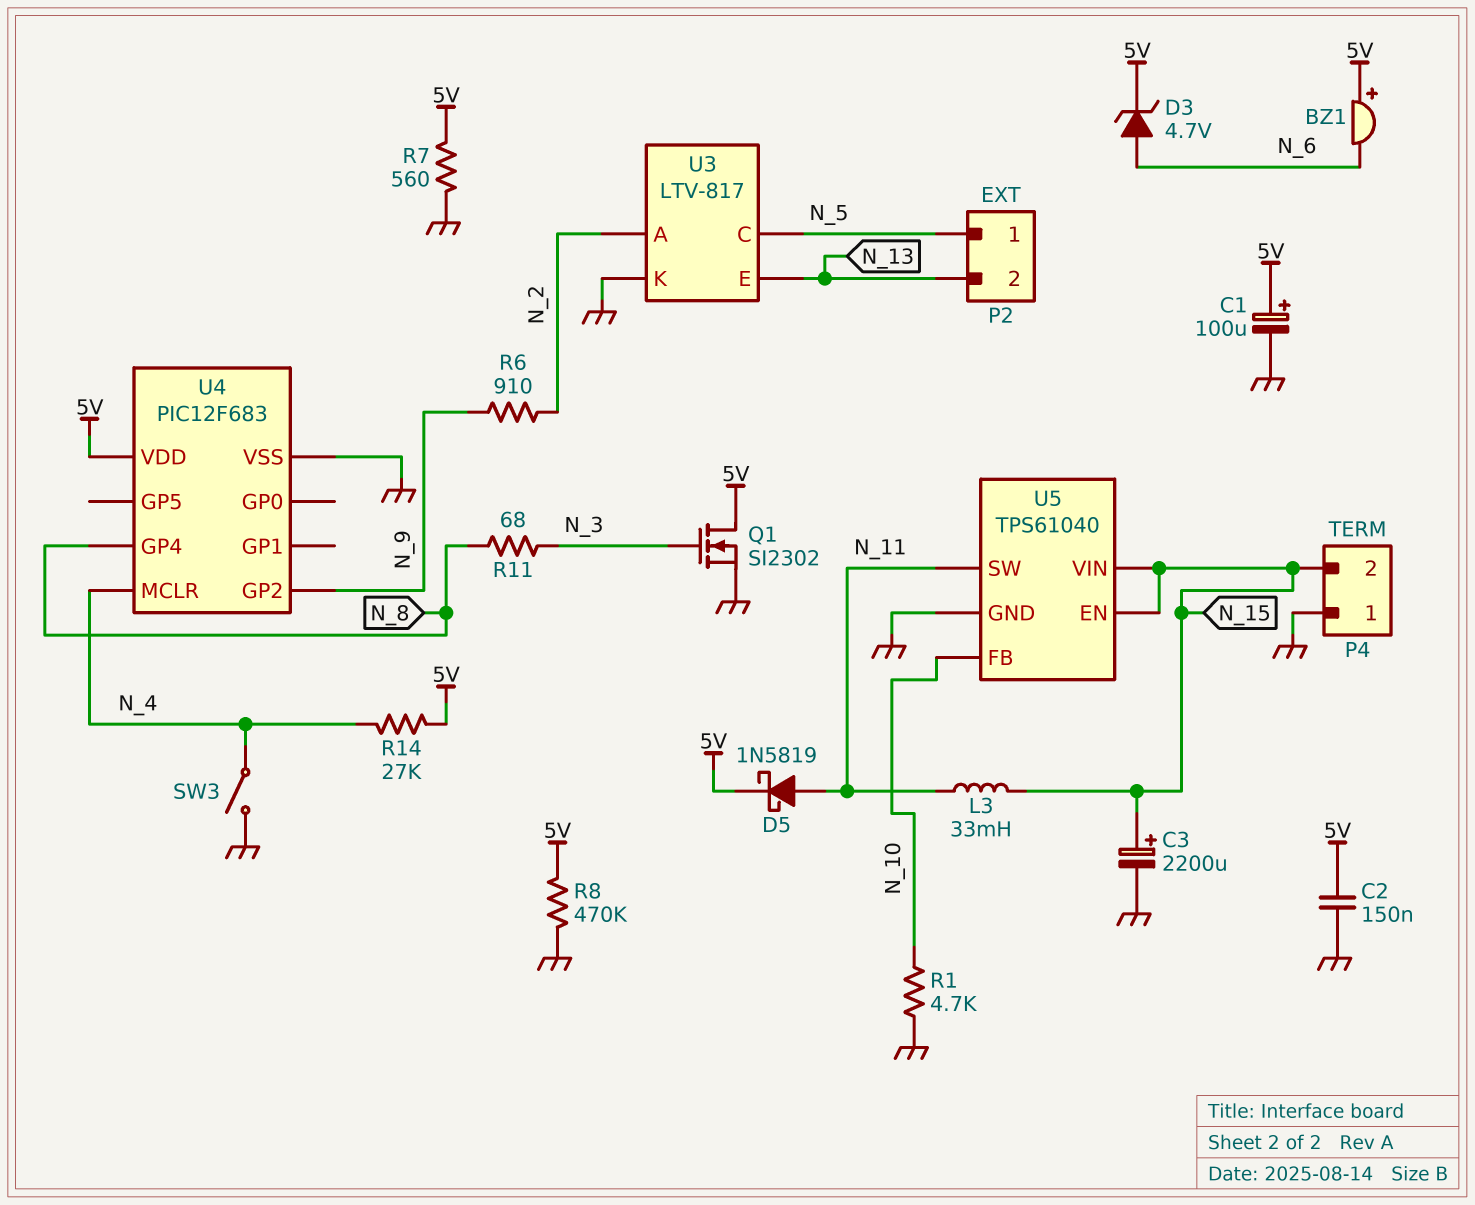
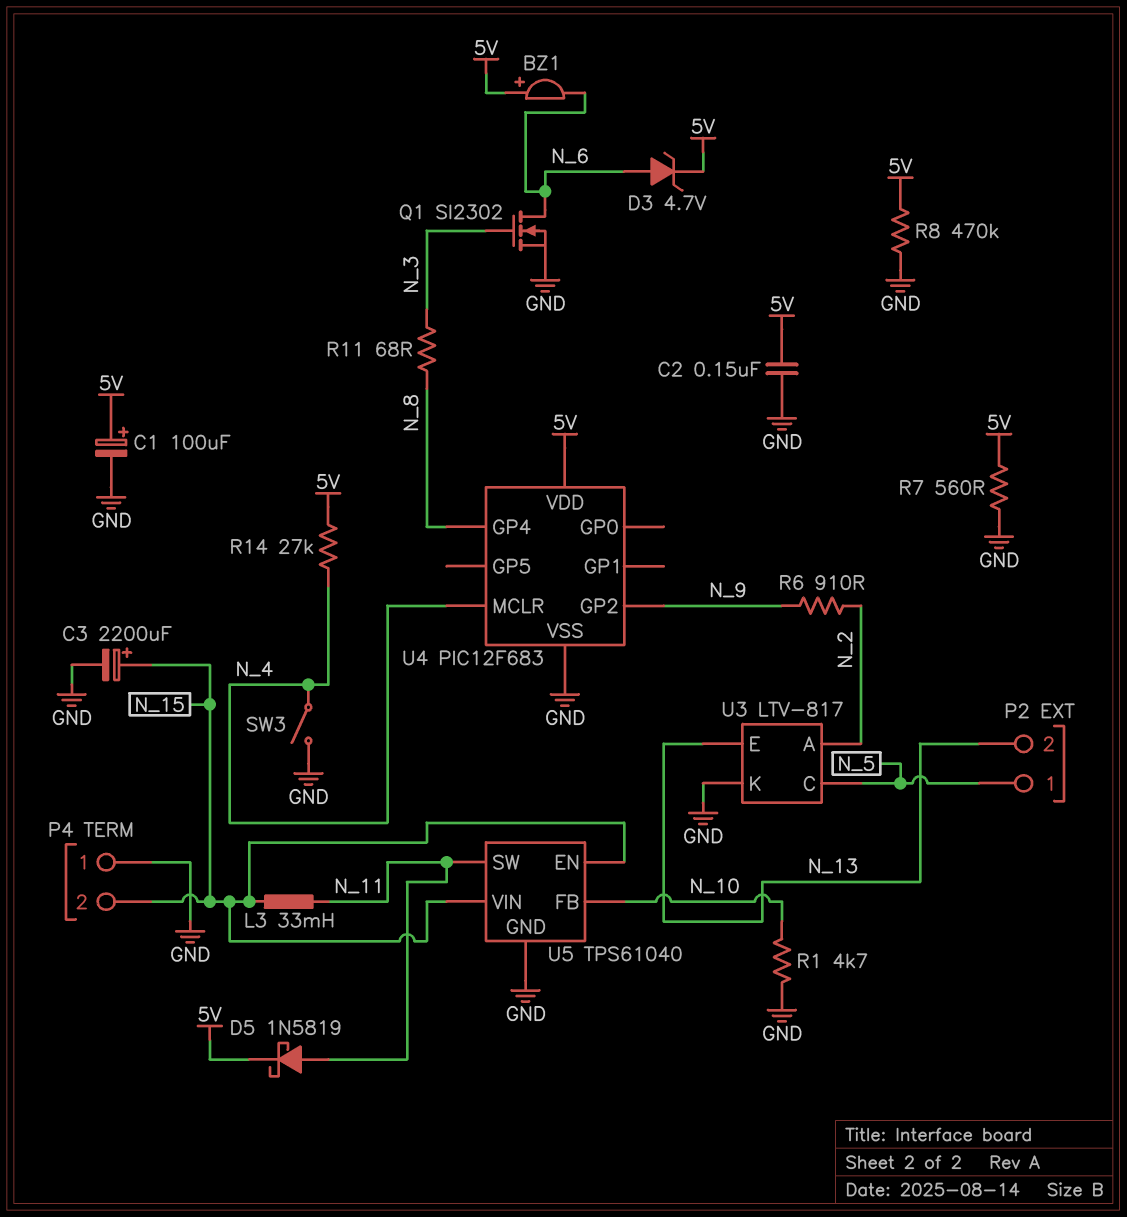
Q1: NMOS SI2302 (G N_3, D 5V, S GND) -> NMOS SI2302 (G N_3, D N_6, S GND)

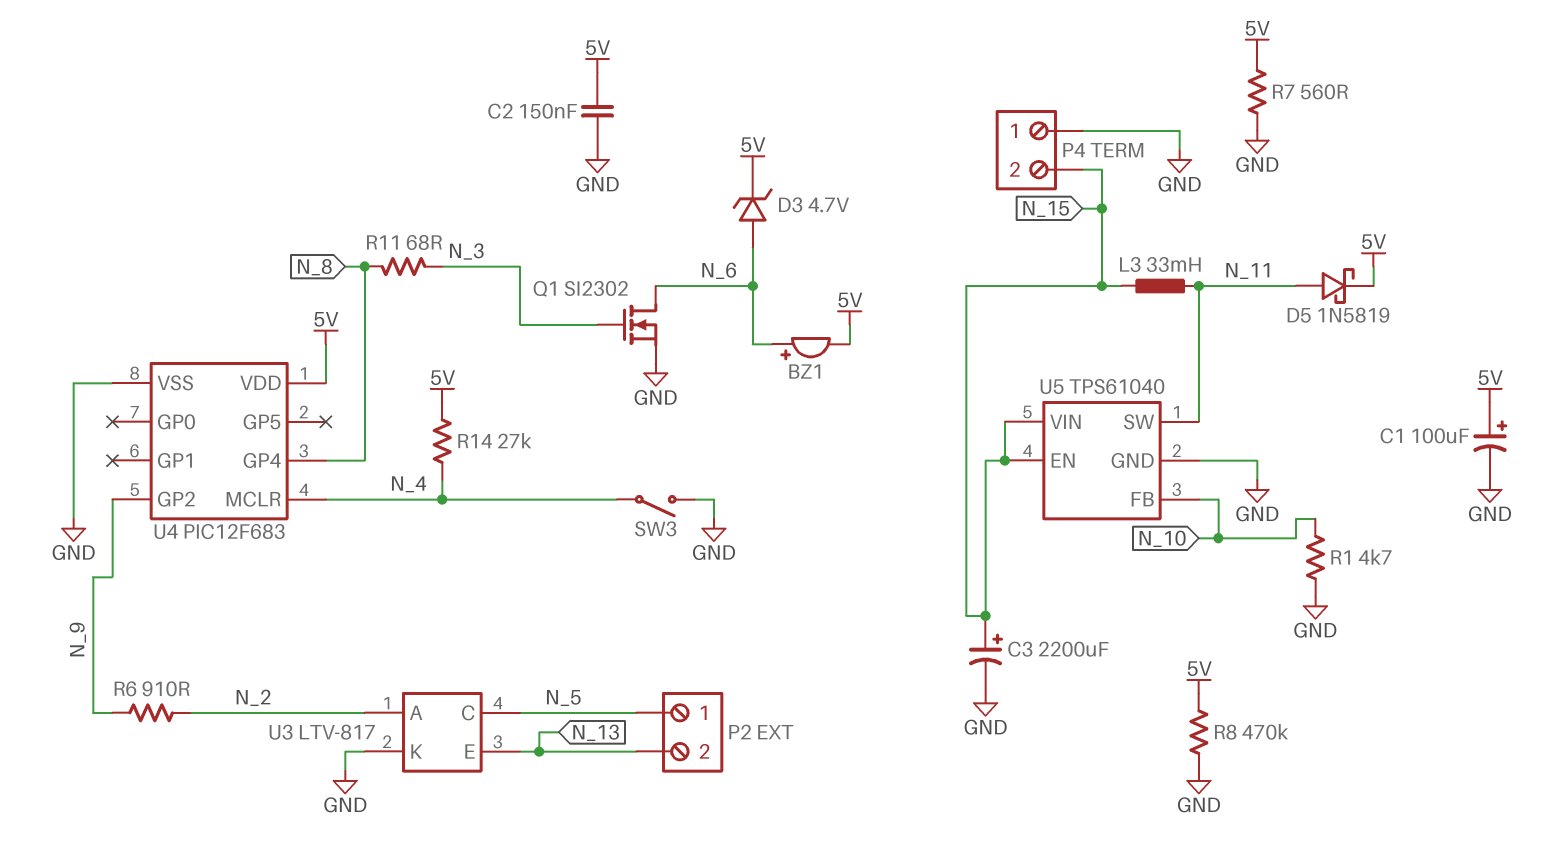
BZ1: buzzer (plus 5V, minus N_6) -> buzzer (plus N_6, minus 5V)

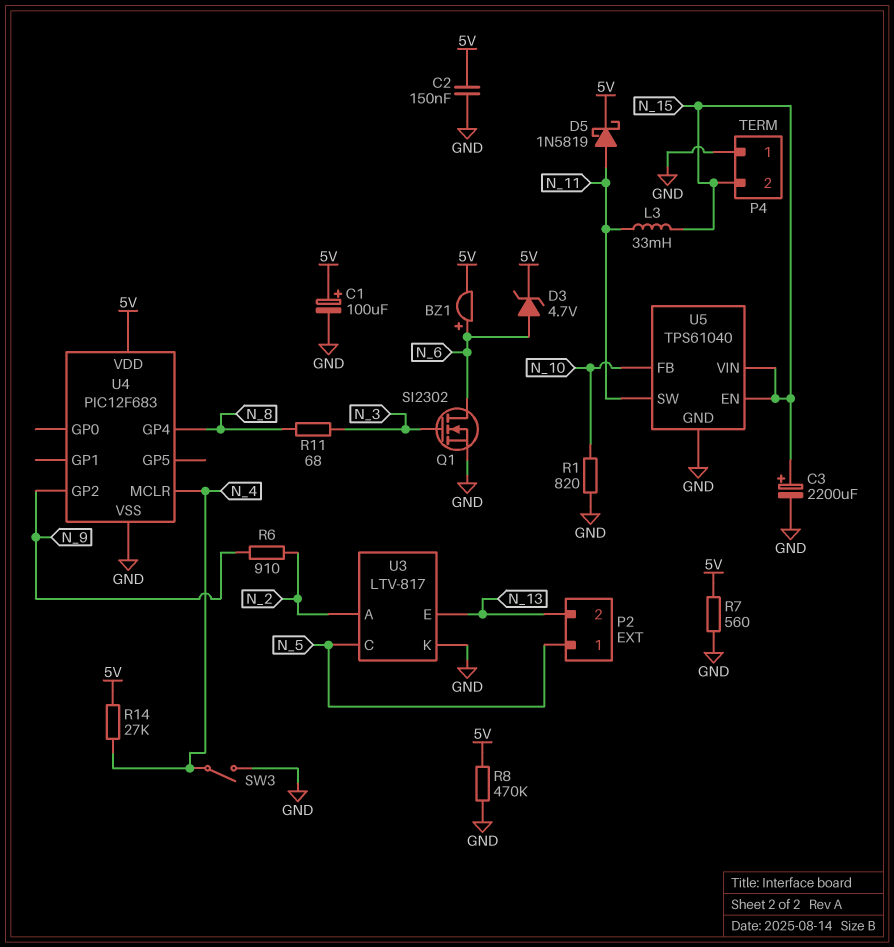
R1: 4.7k (GND, N_10) -> 820 (GND, N_10)

